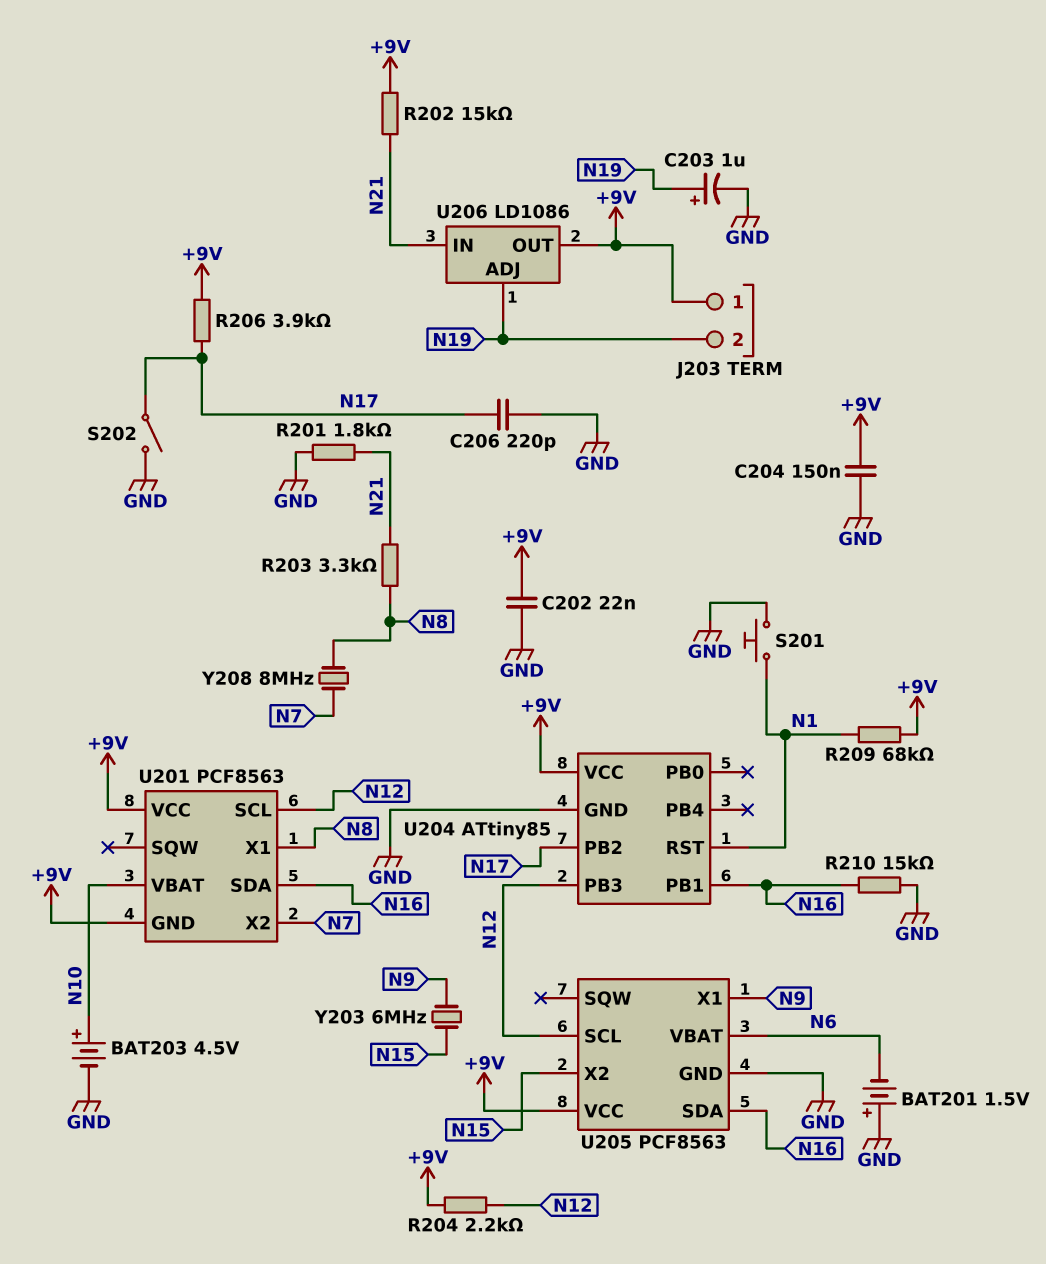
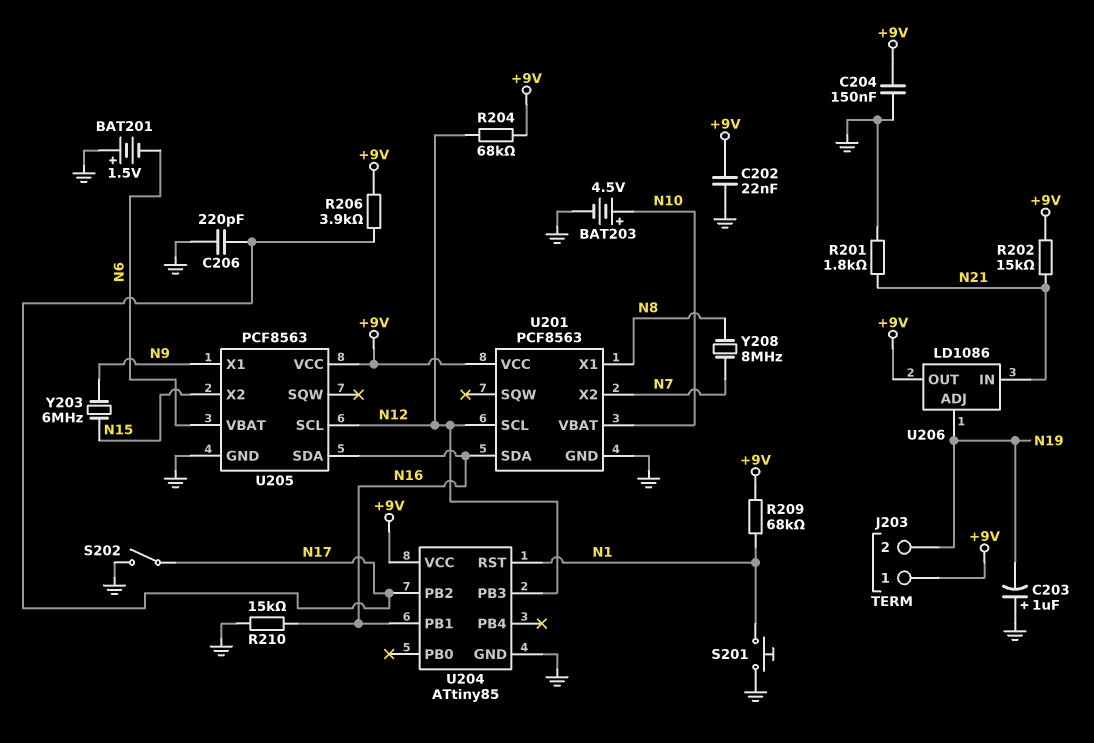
C203: 1uF (plus N19, minus GND) -> 1uF (plus GND, minus N19)
R203: 3.3k (N8, N21) -> none
R204: 2.2k (+9V, N12) -> 68k (+9V, N12)
U201 pin GND: +9V -> GND

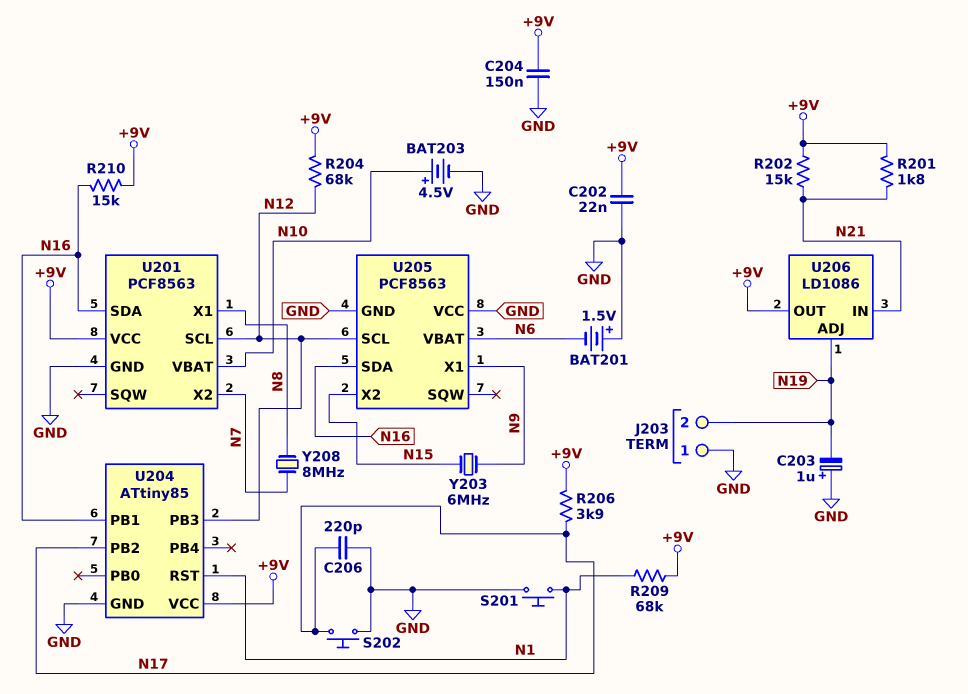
J203 pin 1: +9V -> GND
R201: 1.8k (GND, N21) -> 1.8k (+9V, N21)
R210: 15k (GND, N16) -> 15k (+9V, N16)
S202: switch (GND, N17) -> button (GND, N17)
U205 pin VCC: +9V -> GND

